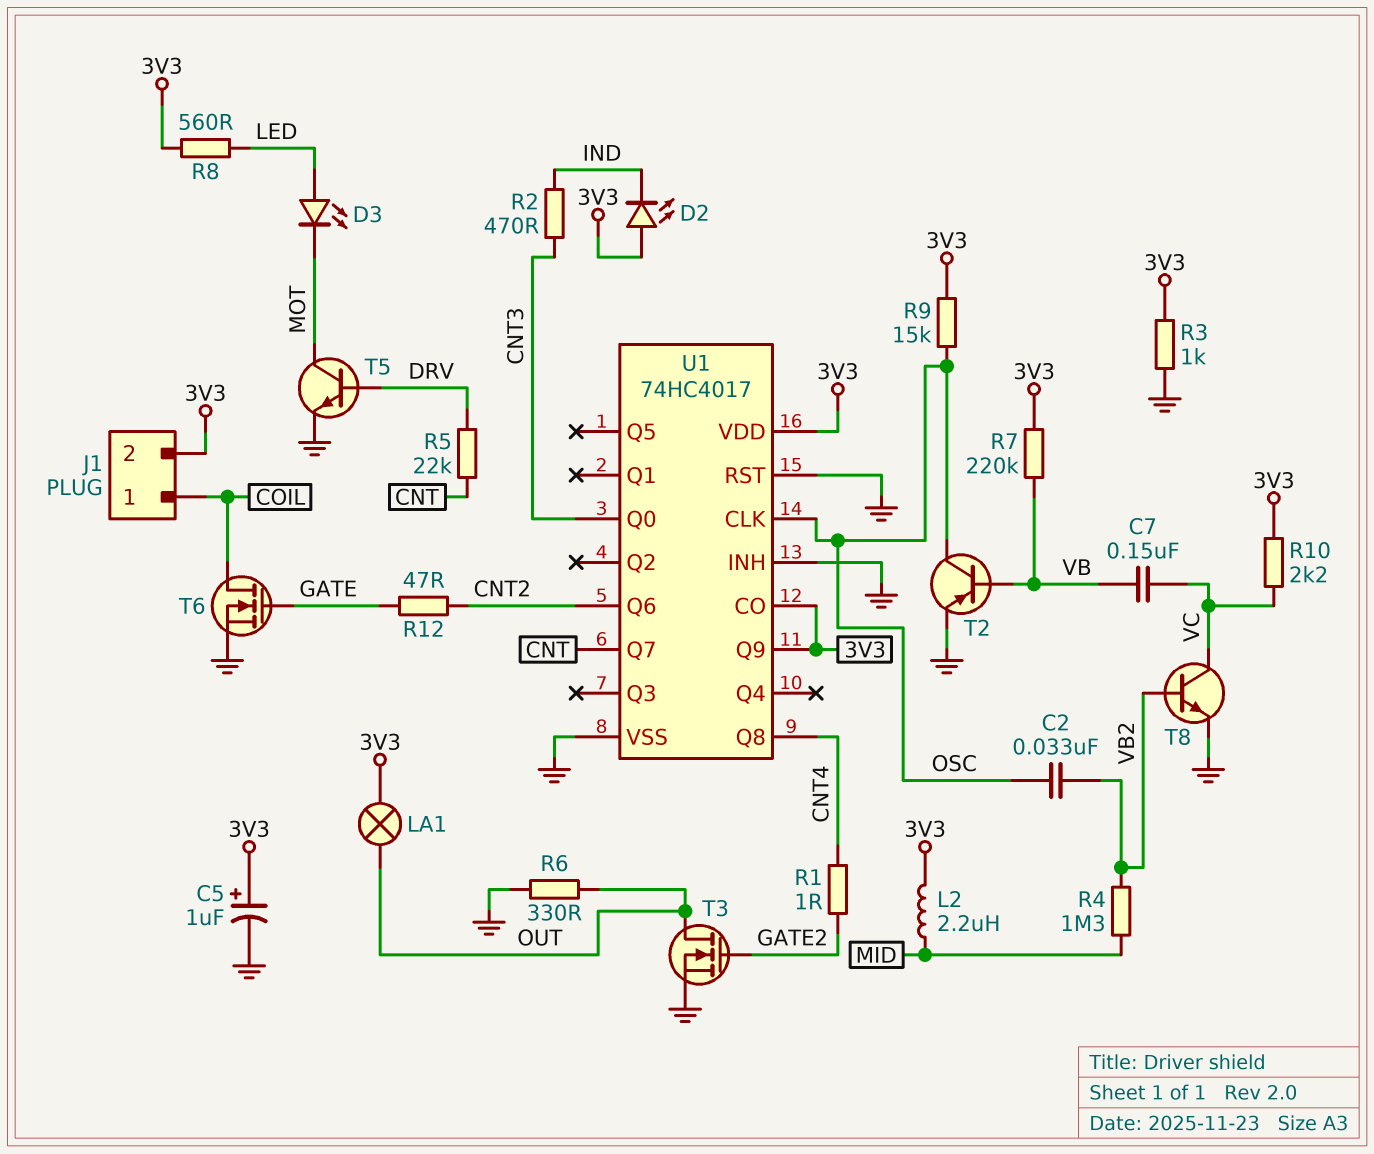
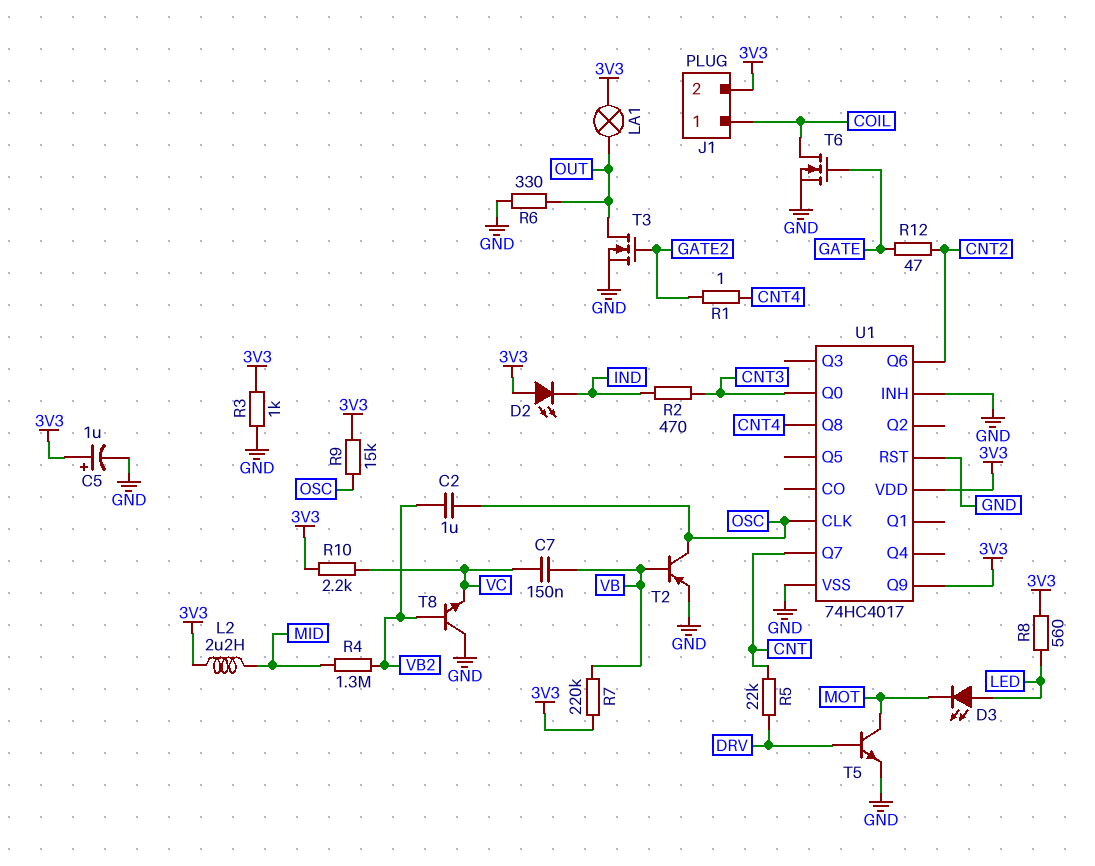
C2: 33nF (OSC, VB2) -> 1uF (OSC, VB2)
T8: NPN (B VB2, C VC, E GND) -> NPN (B VB2, C GND, E VC)
U1 pin CO: 3V3 -> none

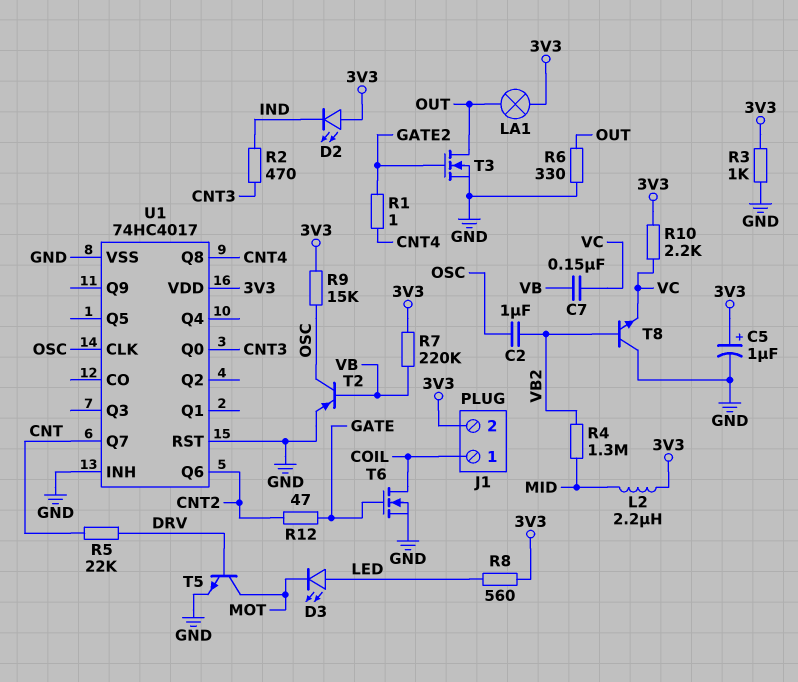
U1 pin Q9: 3V3 -> none

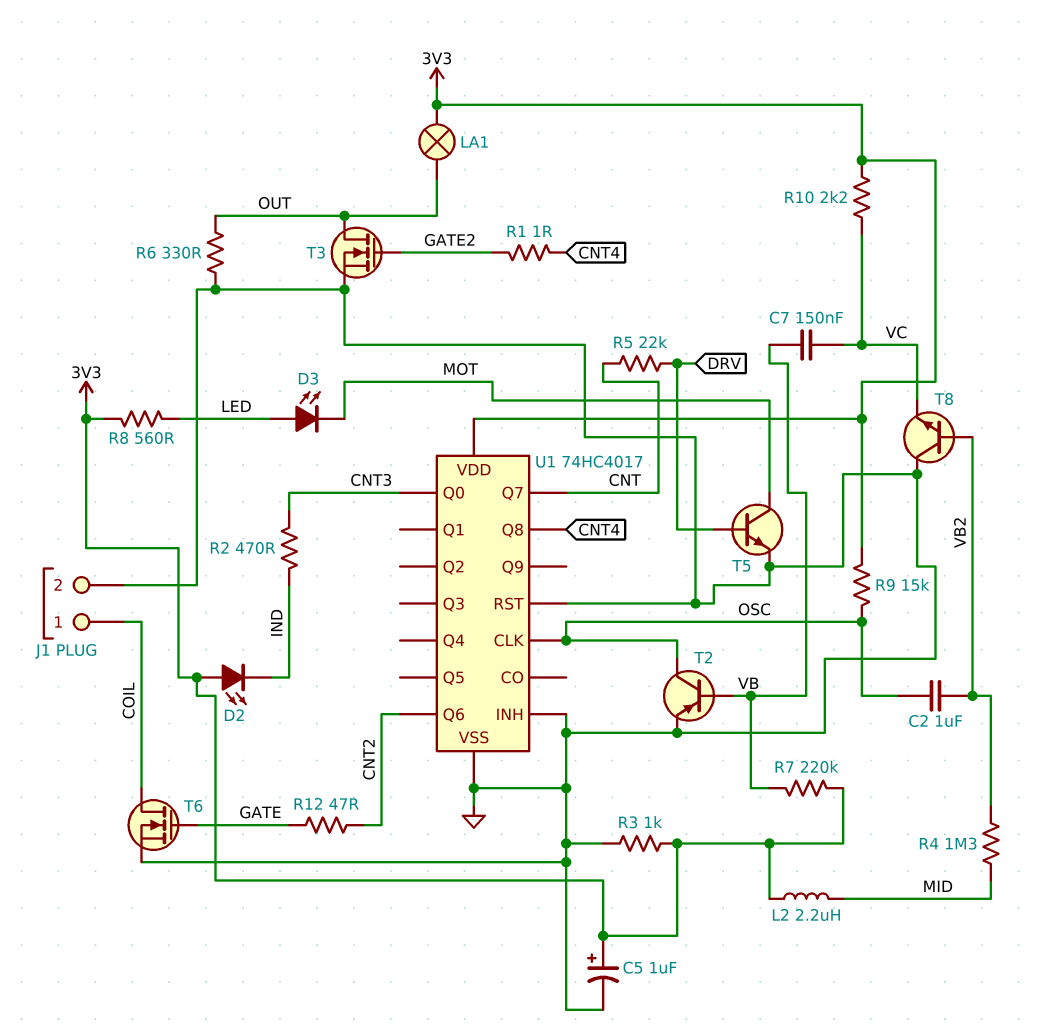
J1 pin 2: 3V3 -> GND

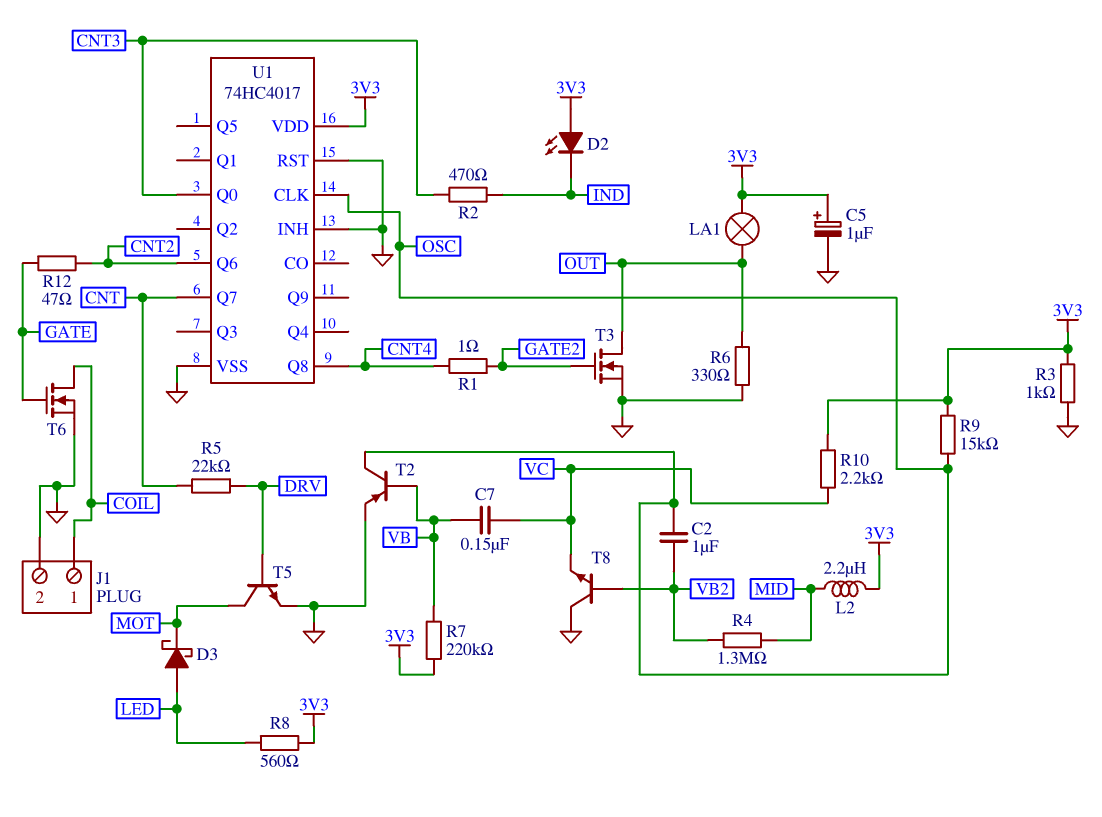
D3: LED (A LED, K MOT) -> schottky (A LED, K MOT)

